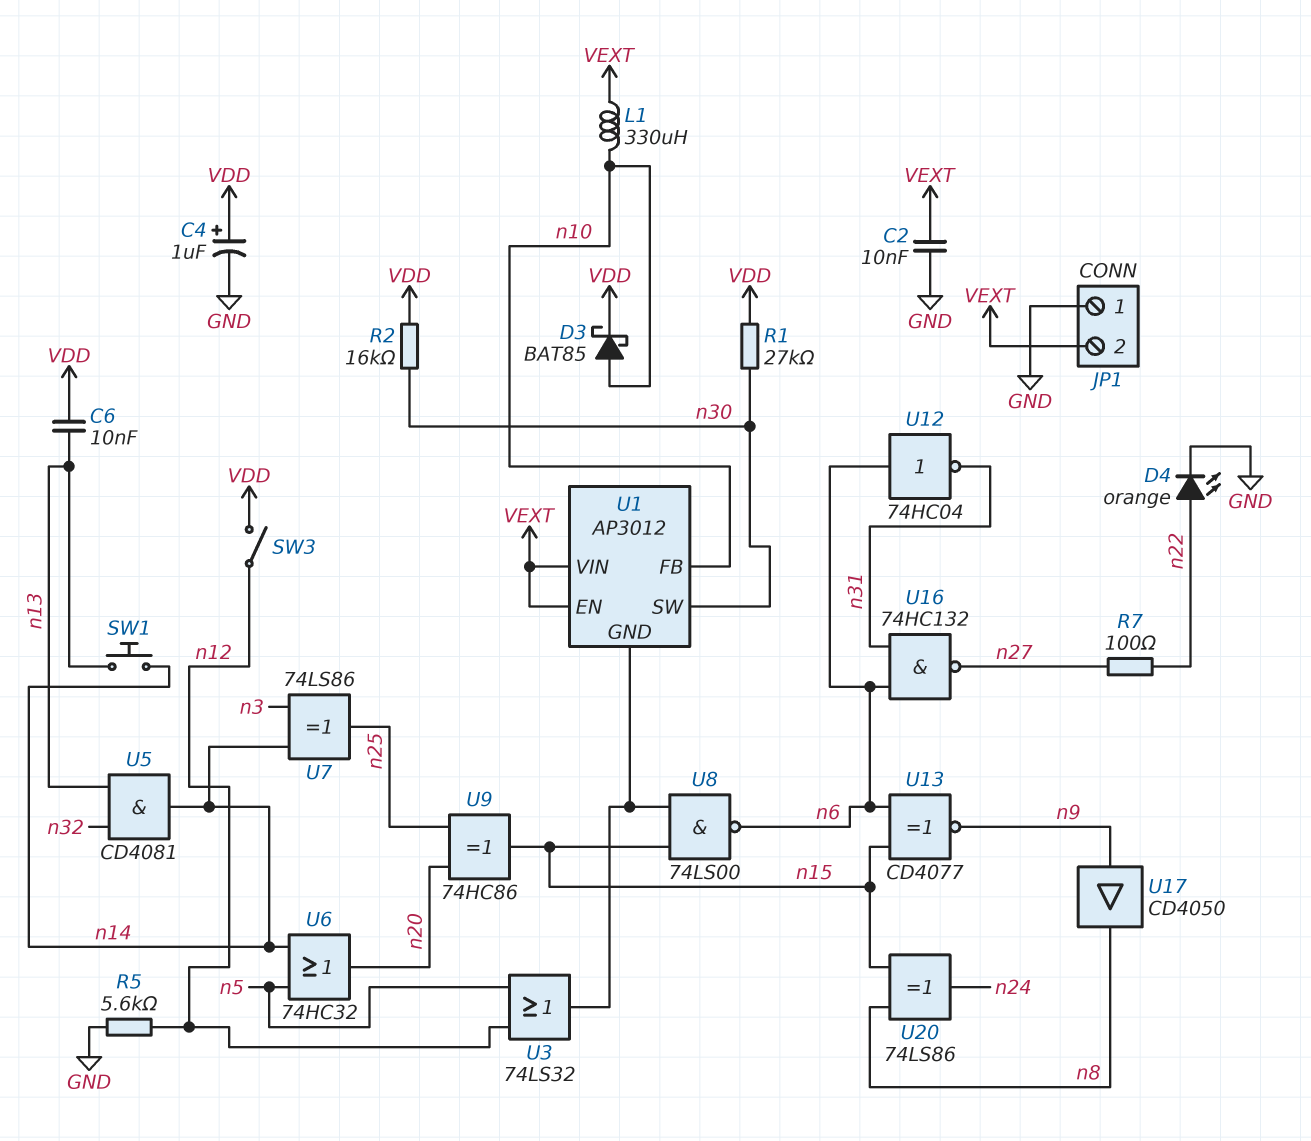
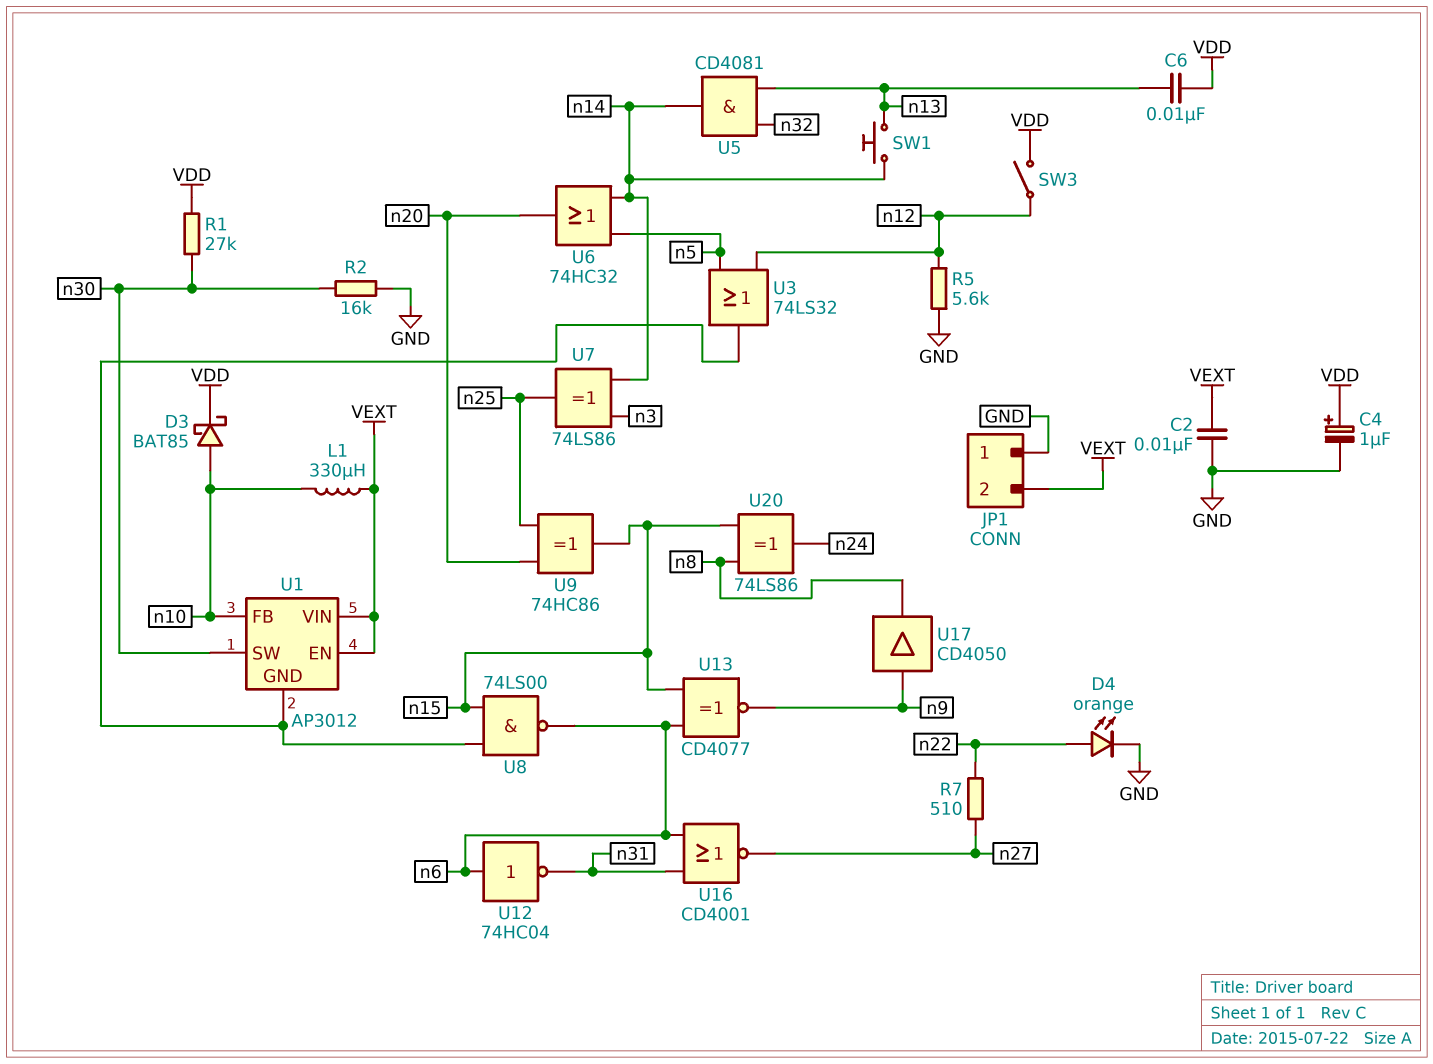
R2: 16k (VDD, n30) -> 16k (GND, n30)
R7: 100 (n22, n27) -> 510 (n22, n27)
U16: NAND 74HC132 (in n6, in n31, out n27) -> NOR CD4001 (in n6, in n31, out n27)

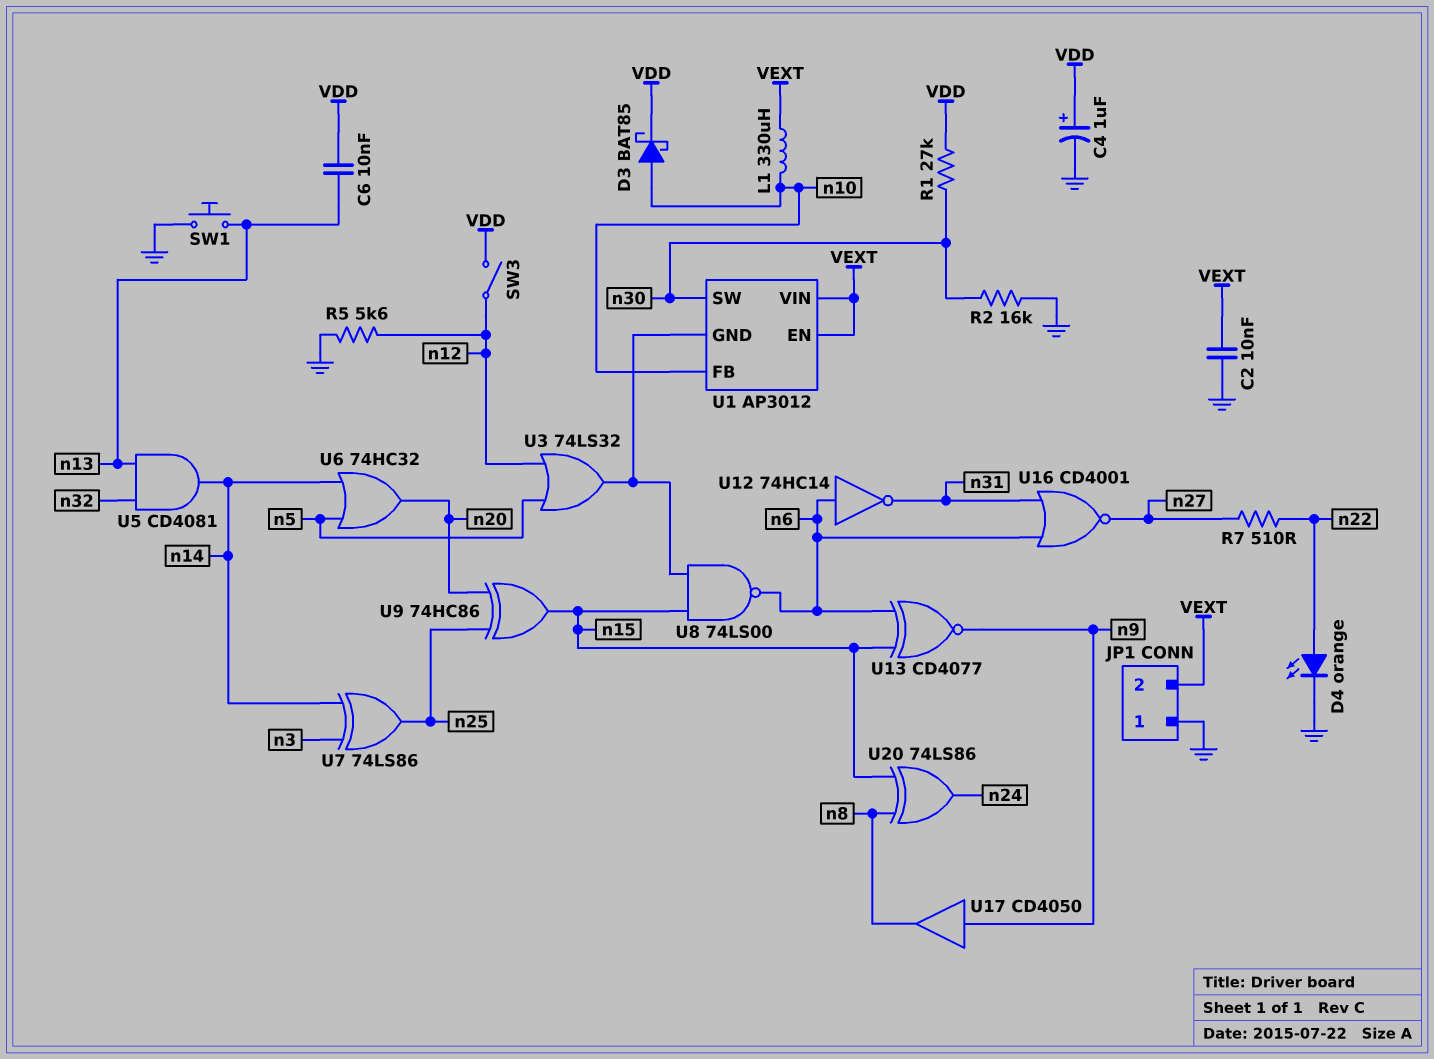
SW1: button (n13, n14) -> button (GND, n13)
U12: NOT 74HC04 (in n6, out n31) -> NOT 74HC14 (in n6, out n31)

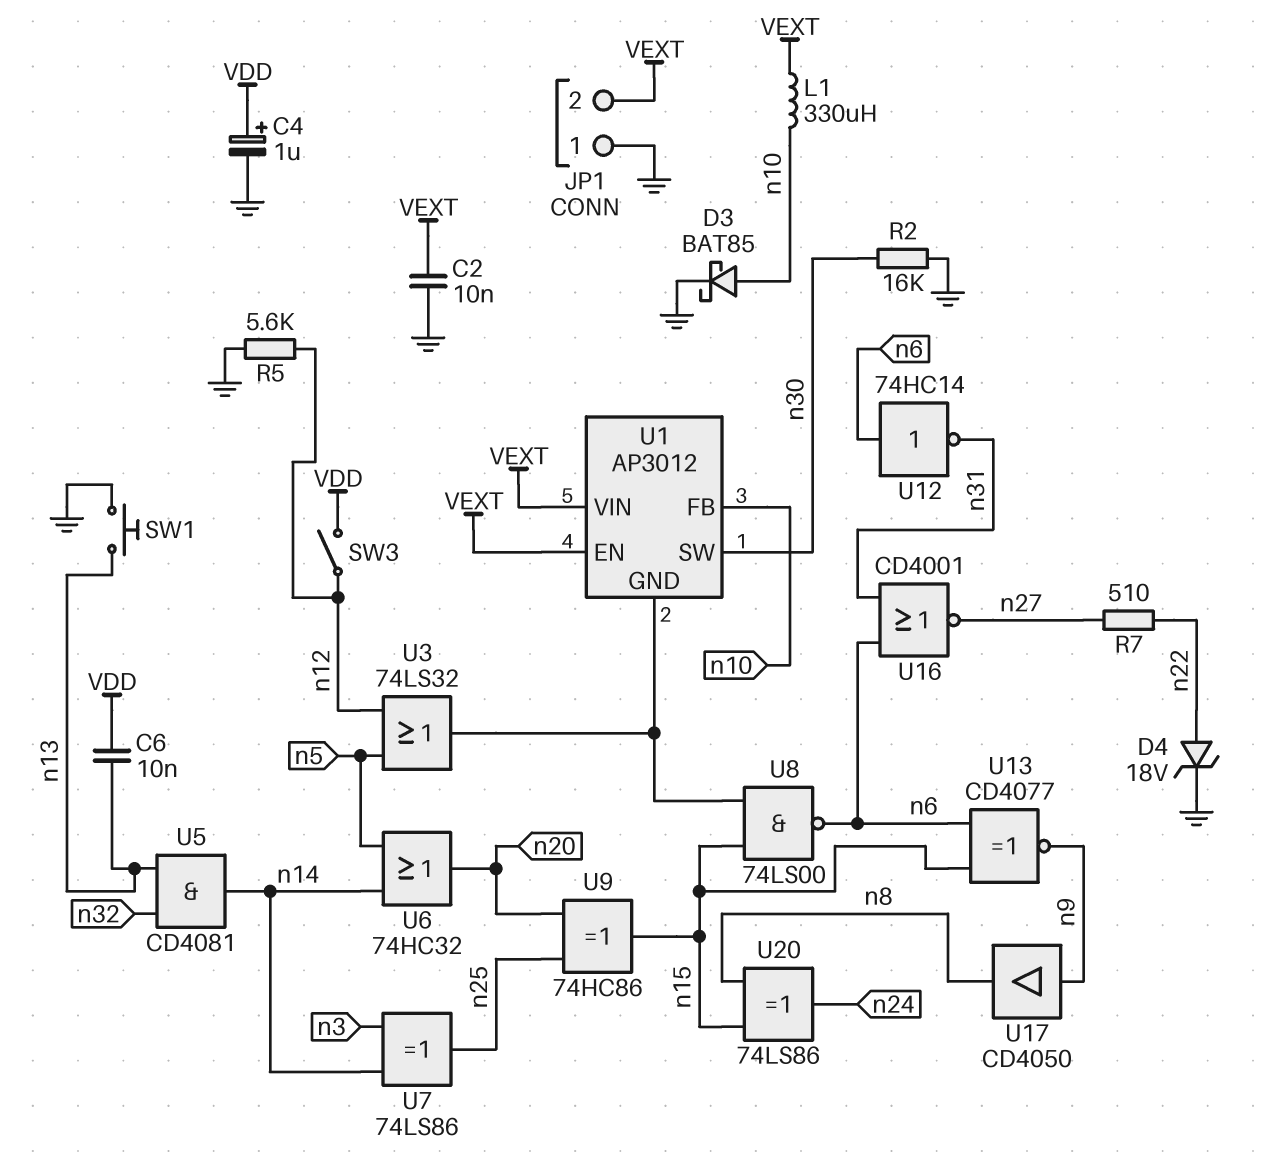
D3: schottky BAT85 (A n10, K VDD) -> schottky BAT85 (A n10, K GND)
D4: LED orange (A n22, K GND) -> zener 18V (A n22, K GND)
R1: 27k (VDD, n30) -> none

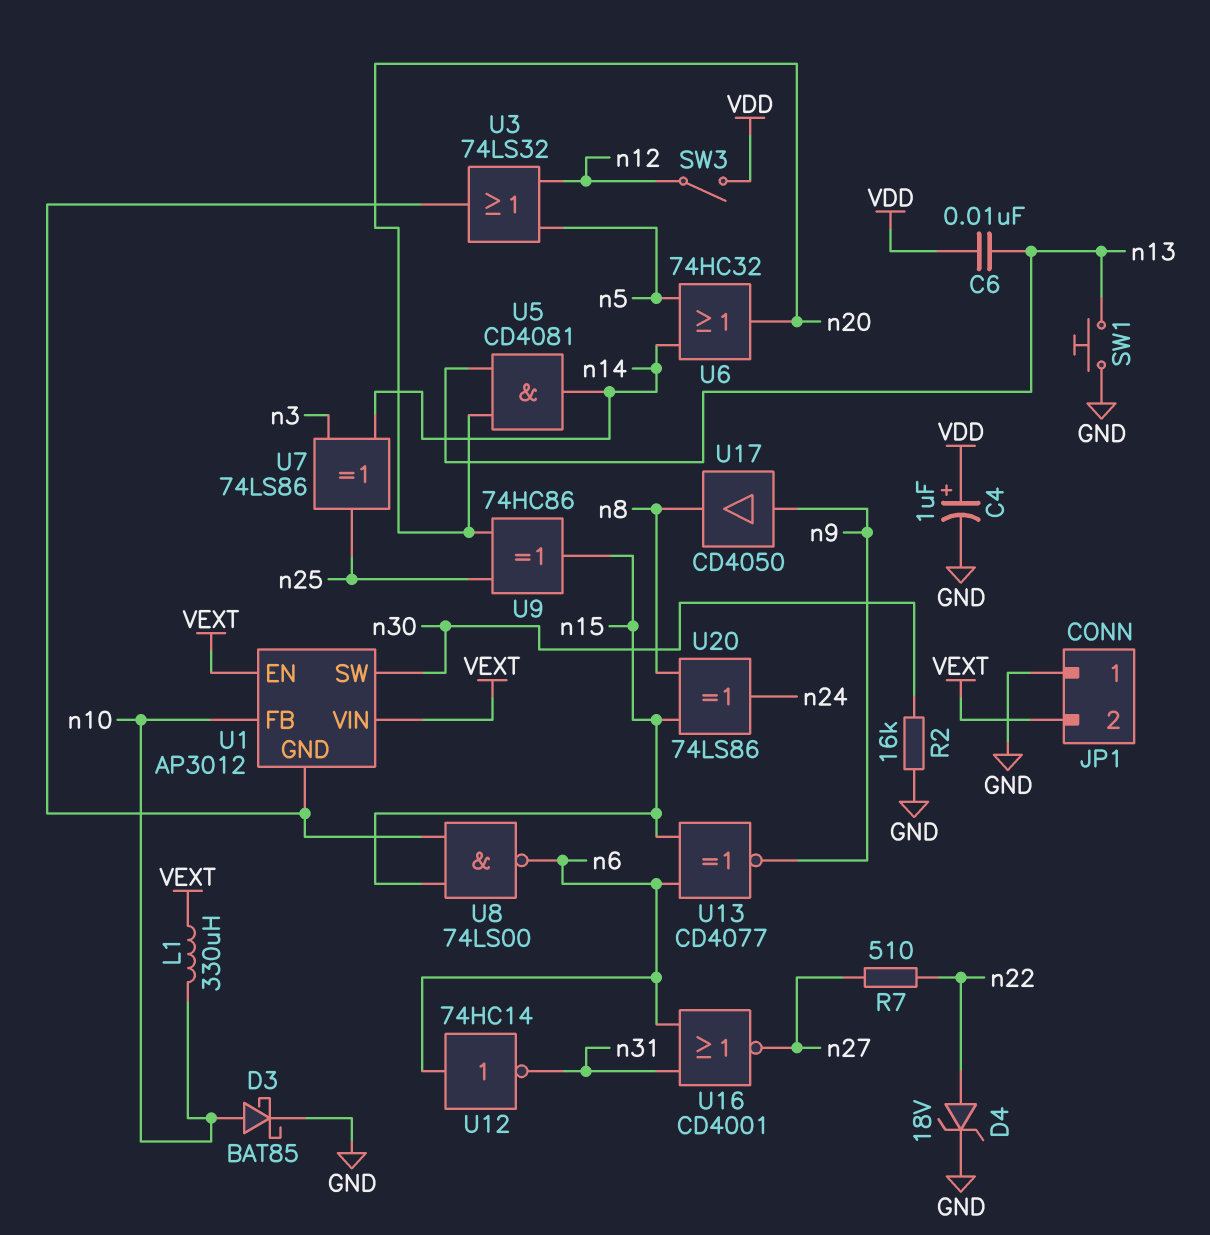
C2: 10nF (GND, VEXT) -> none
R5: 5.6k (GND, n12) -> none
U5: AND CD4081 (in n13, in n32, out n14) -> AND CD4081 (in n13, in n20, out n14)

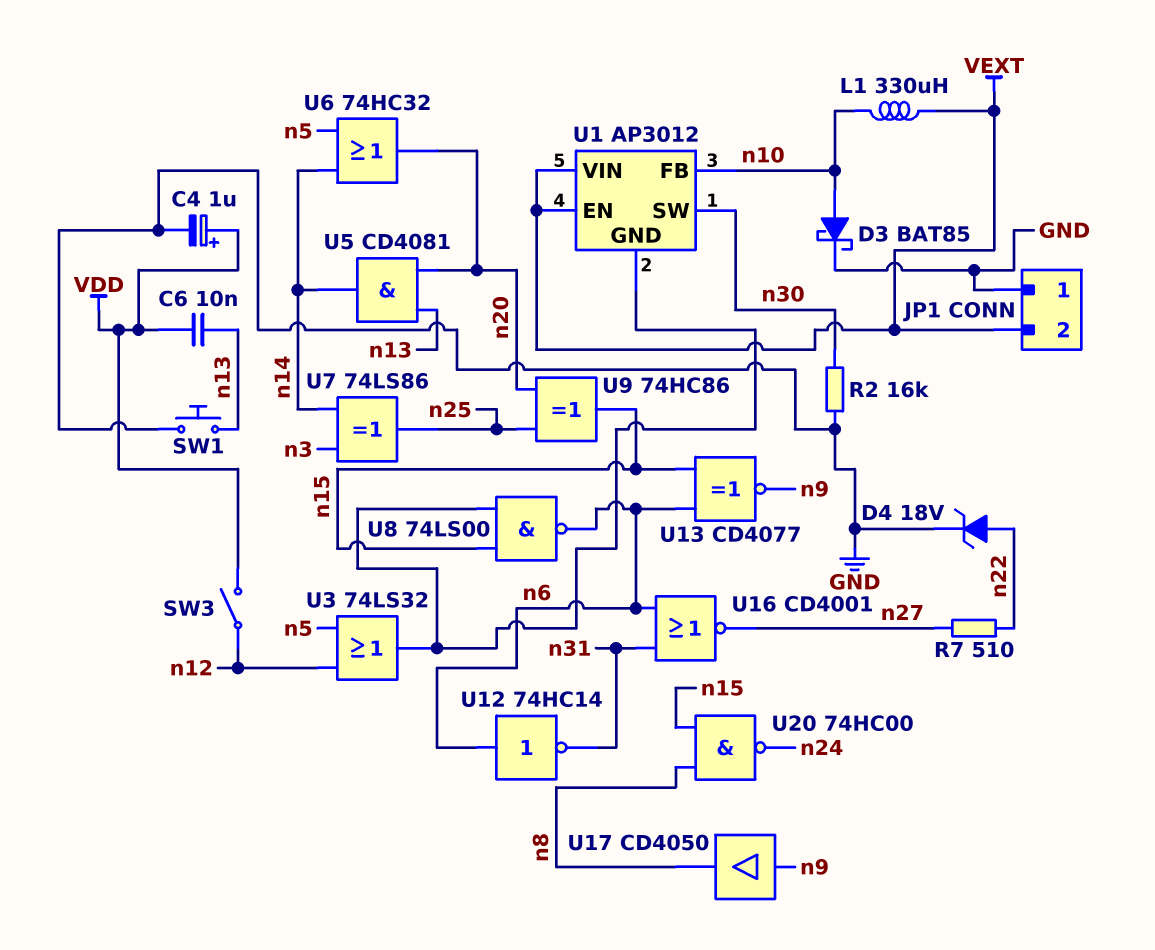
U20: XOR 74LS86 (in n8, in n15, out n24) -> NAND 74HC00 (in n8, in n15, out n24)

